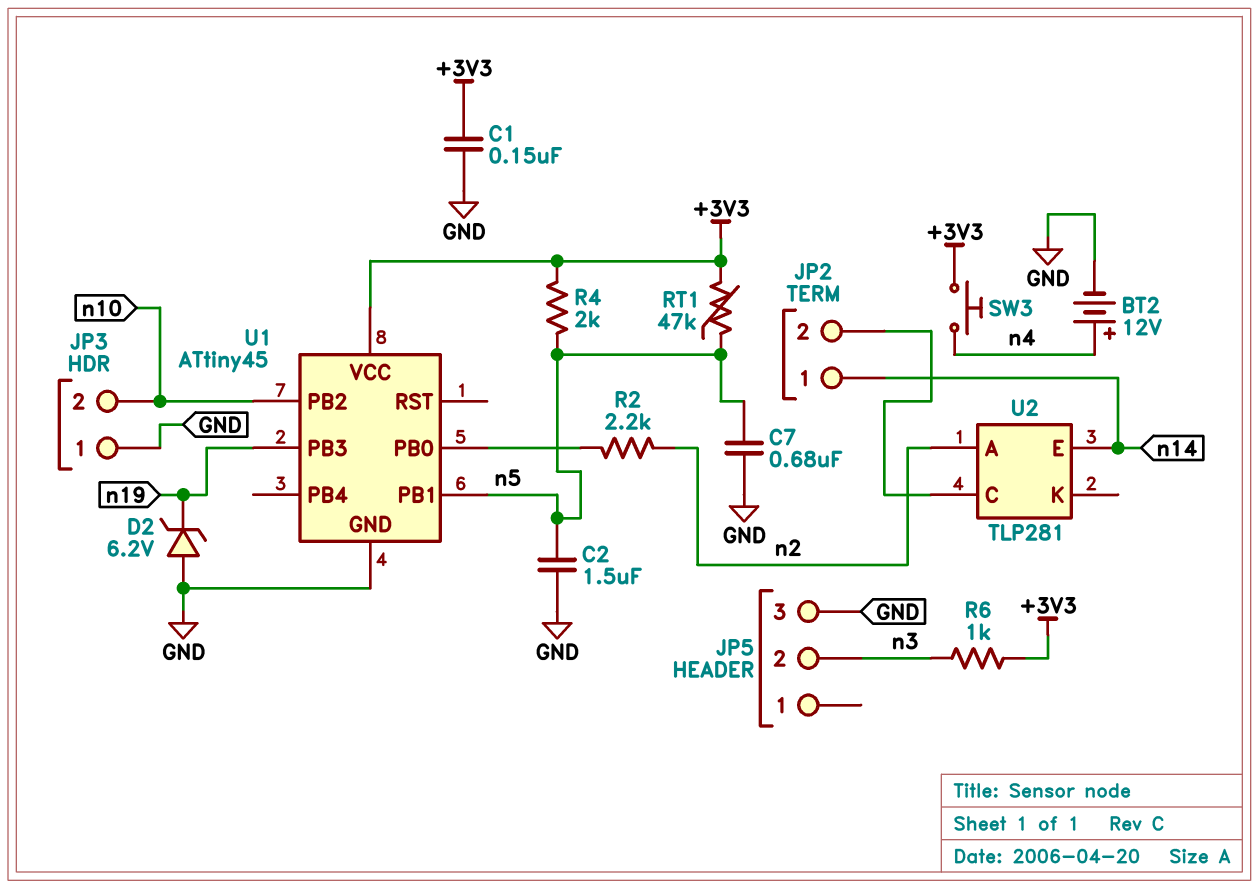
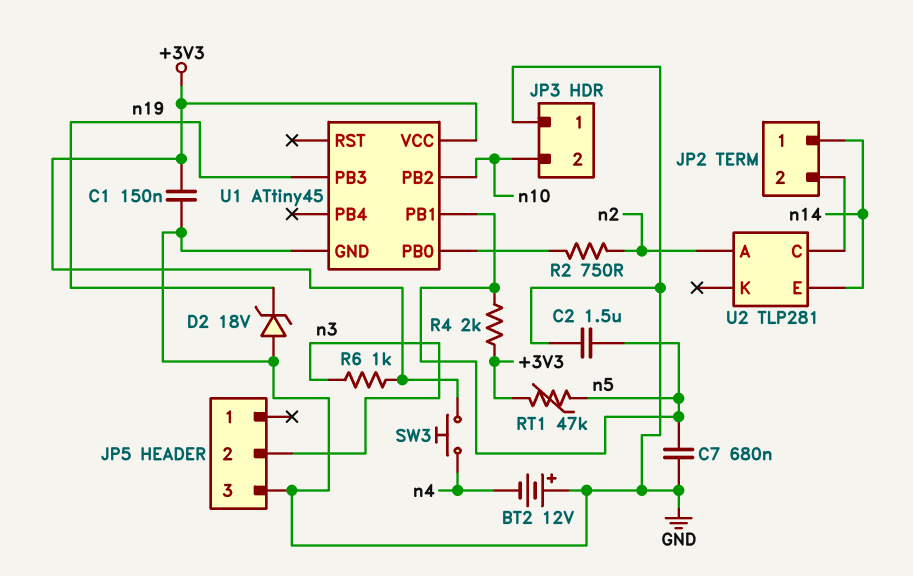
BT2: 12V (plus n4, minus GND) -> 12V (plus GND, minus n4)
D2: zener 6.2V (A GND, K n19) -> zener 18V (A GND, K n19)
R2: 2.2k (U1/PB0, n2) -> 750 (U1/PB0, n2)

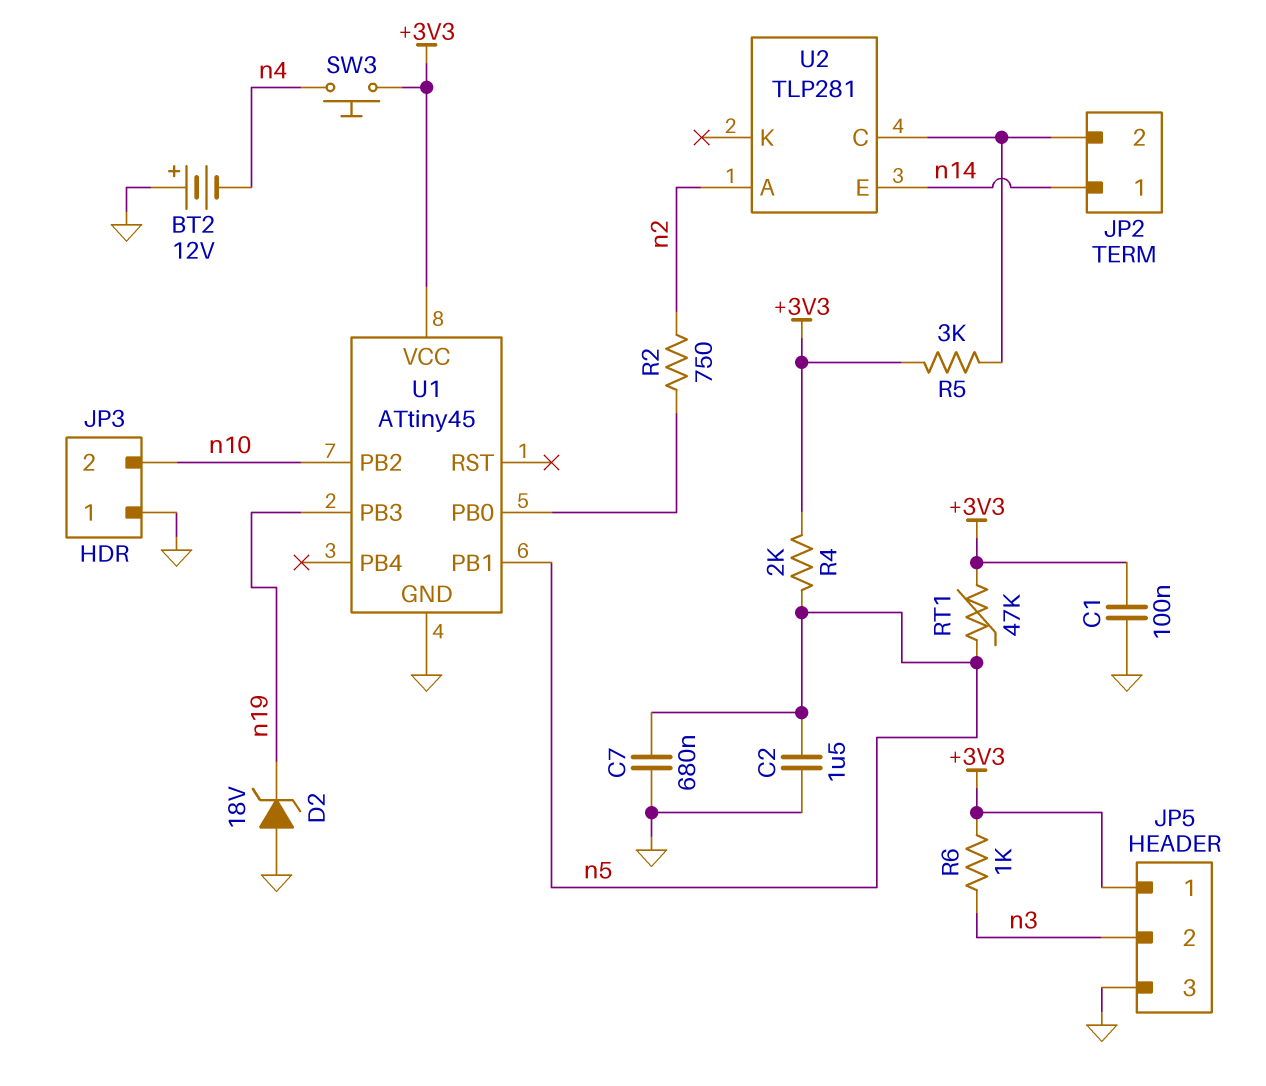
C1: 150nF (+3V3, GND) -> 100nF (+3V3, GND)
JP5 pin 1: none -> +3V3
R5: none -> 3k (+3V3, JP2/2)

